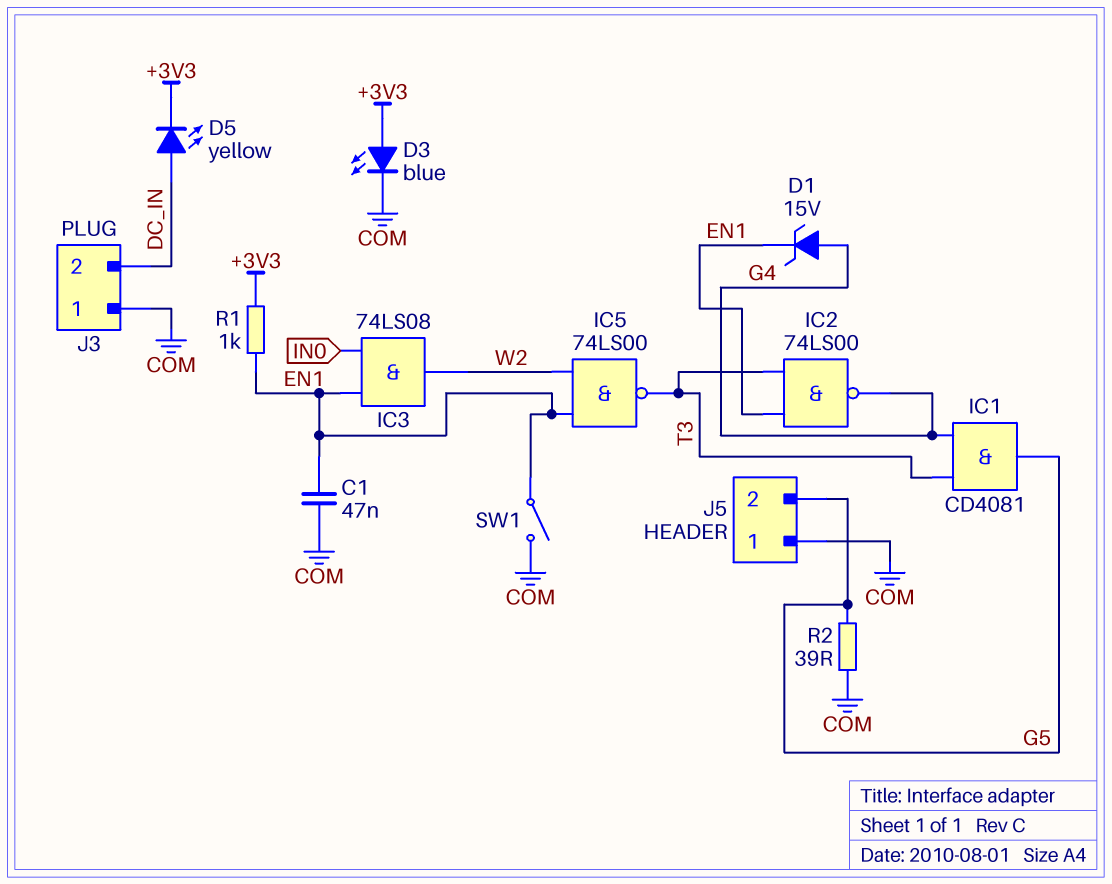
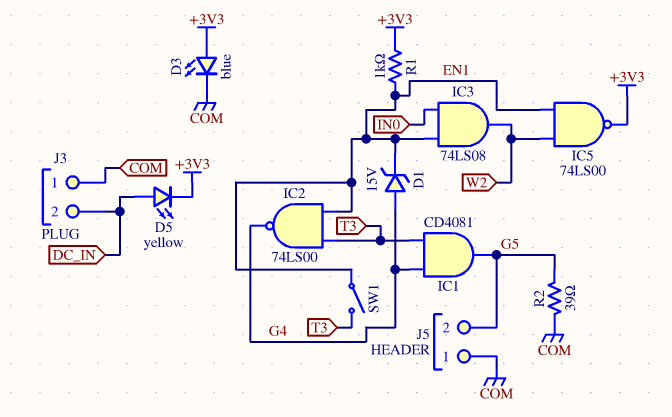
C1: 47nF (COM, EN1) -> none
IC5: NAND 74LS00 (in EN1, in W2, out T3) -> NAND 74LS00 (in EN1, in W2, out +3V3)
SW1: switch (COM, EN1) -> switch (EN1, T3)

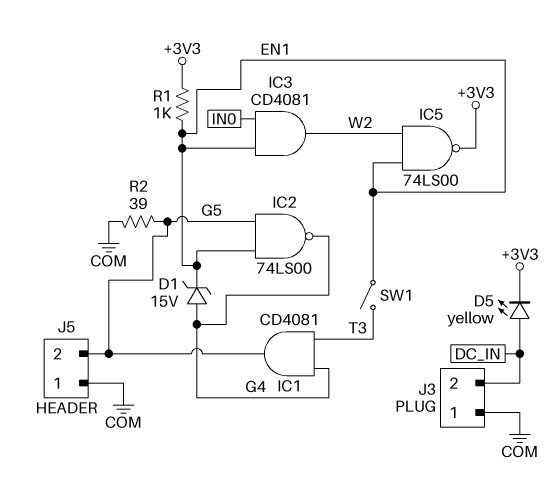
D3: LED blue (A +3V3, K COM) -> none
IC2: NAND 74LS00 (in EN1, in T3, out G4) -> NAND 74LS00 (in EN1, in G5, out G4)
IC3: AND 74LS08 (in EN1, in IN0, out W2) -> AND CD4081 (in EN1, in IN0, out W2)

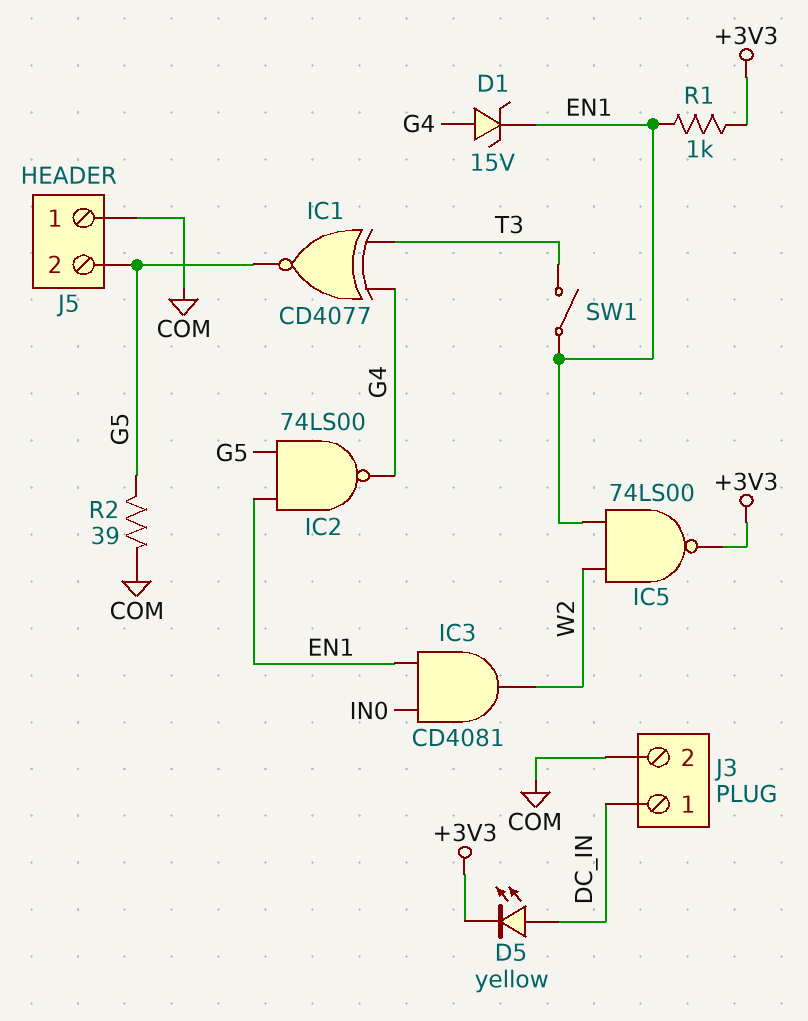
IC1: AND CD4081 (in G4, in T3, out G5) -> XNOR CD4077 (in G4, in T3, out G5)
J3 pin 1: COM -> DC_IN
J3 pin 2: DC_IN -> COM

